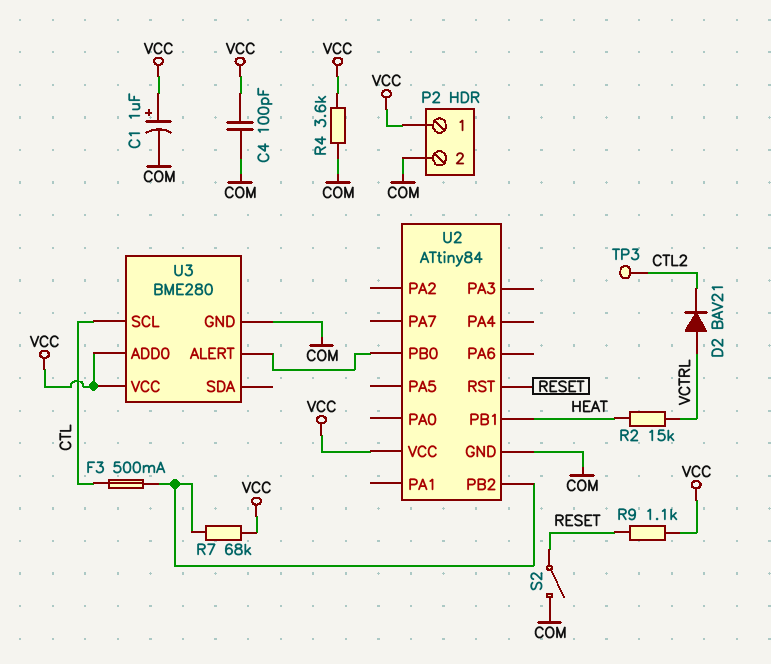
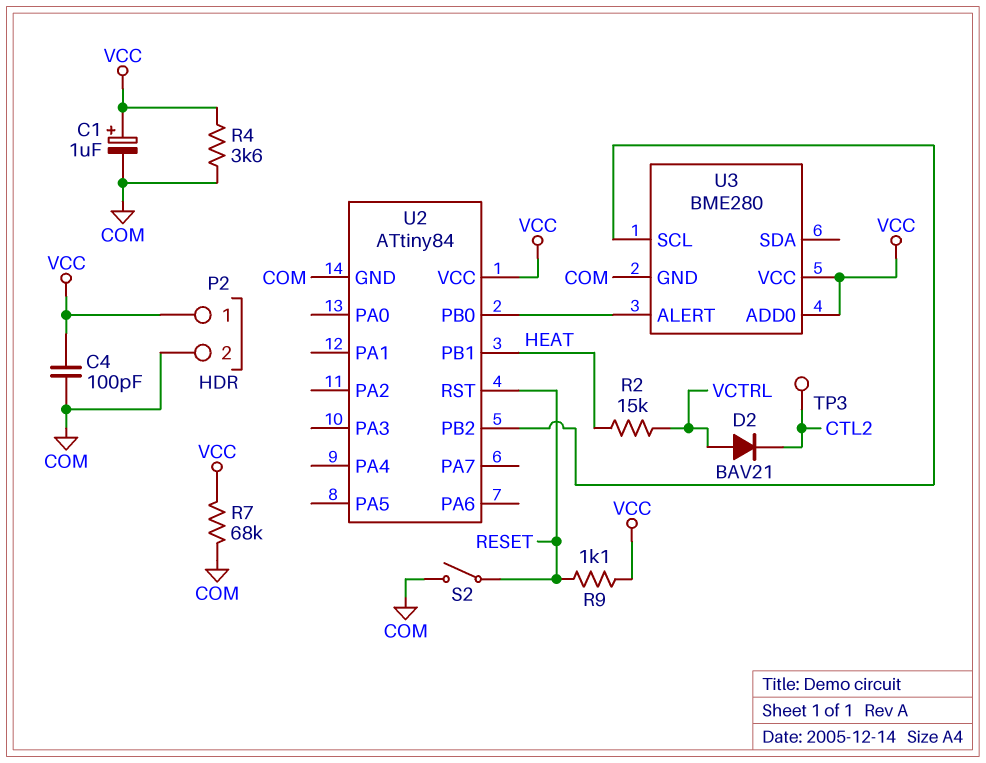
F3: 500mA (CTL, U2/PB2) -> none
R7: 68k (U2/PB2, VCC) -> 68k (COM, VCC)
U3 pin SCL: CTL -> U2/PB2

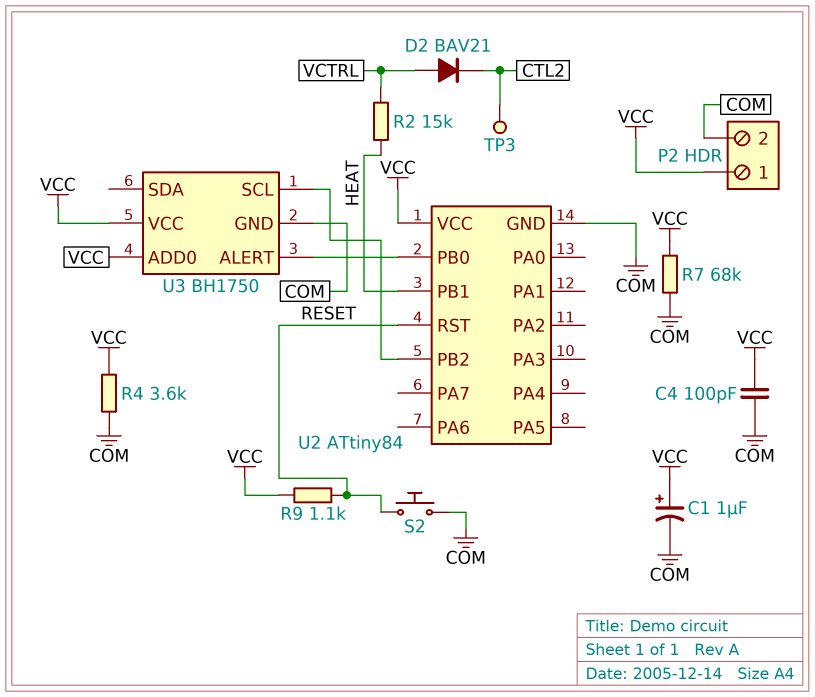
S2: switch (COM, RESET) -> button (COM, RESET)
U3: BME280 -> BH1750

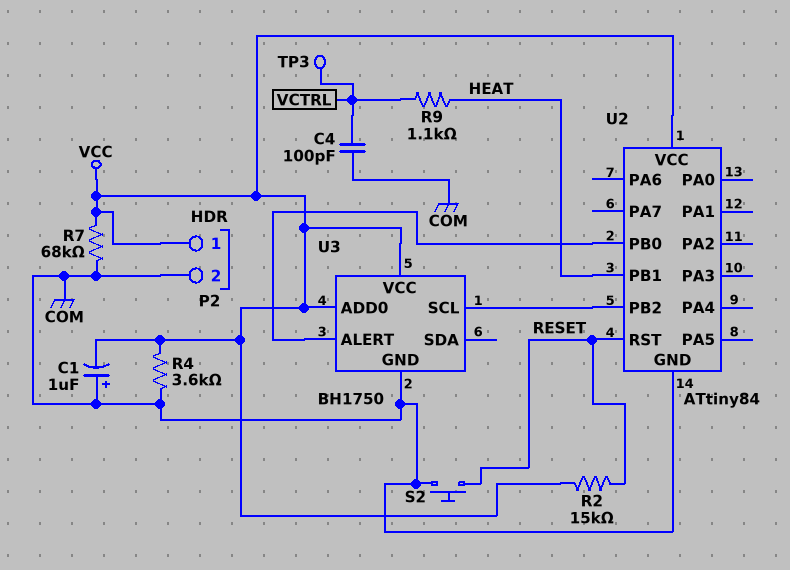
C1: 1uF (plus VCC, minus COM) -> 1uF (plus COM, minus VCC)
C4: 100pF (COM, VCC) -> 100pF (COM, VCTRL)
D2: diode BAV21 (A VCTRL, K CTL2) -> none
R2: 15k (HEAT, VCTRL) -> 15k (RESET, VCC)
R9: 1.1k (RESET, VCC) -> 1.1k (HEAT, VCTRL)
TP3: test point (CTL2) -> test point (VCTRL)

